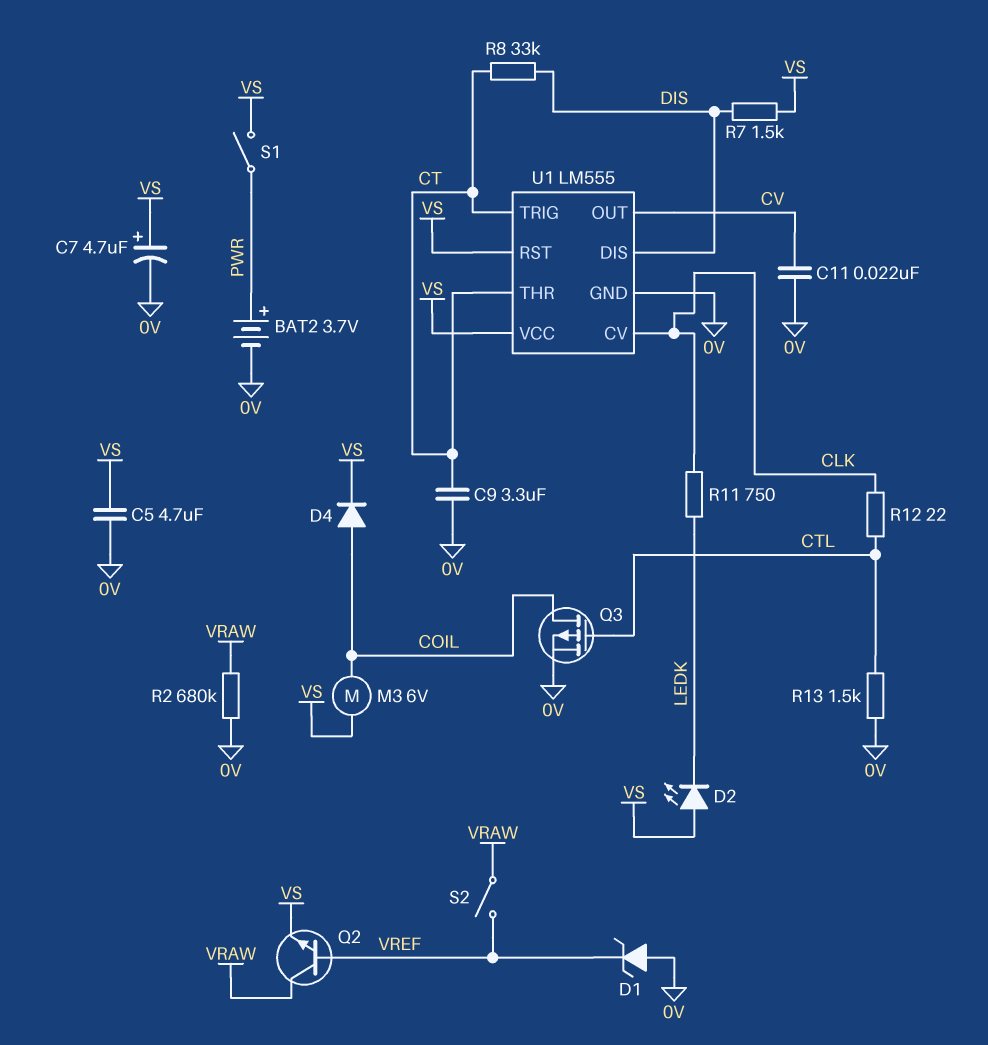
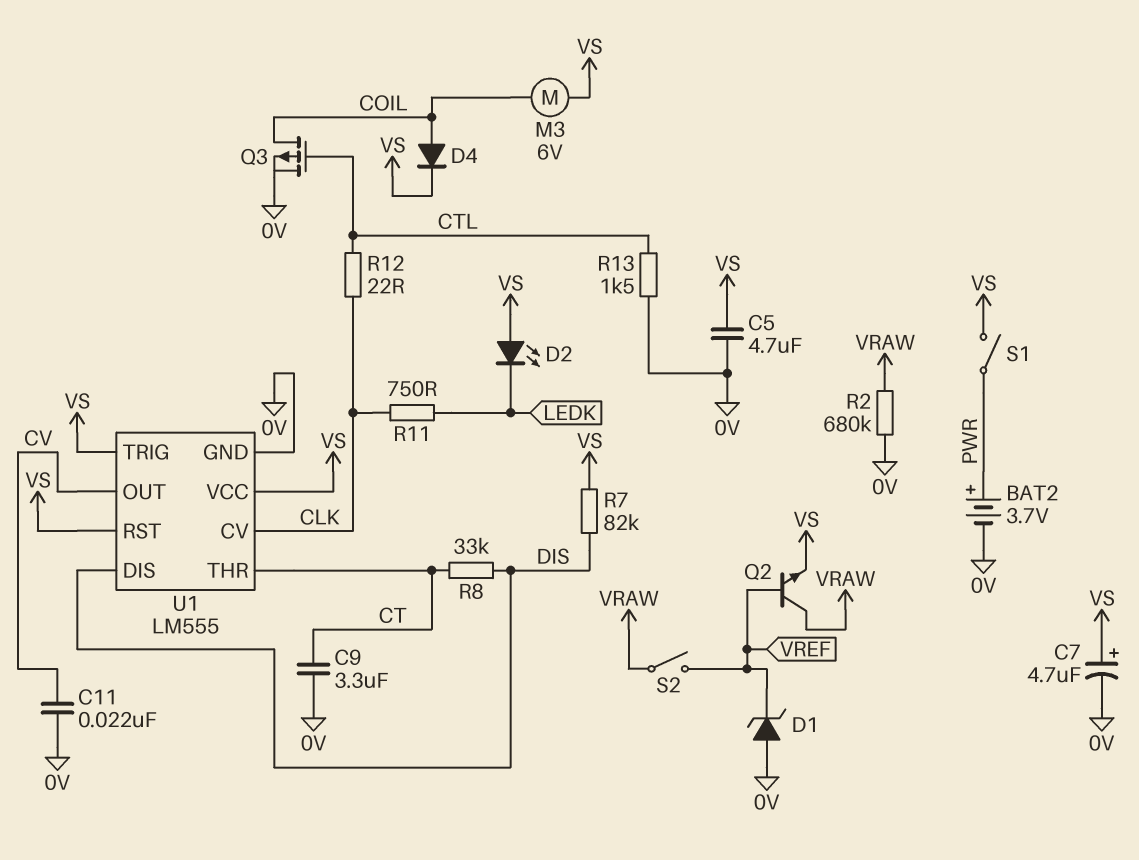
R7: 1.5k (DIS, VS) -> 82k (DIS, VS)
U1 pin TRIG: CT -> VS

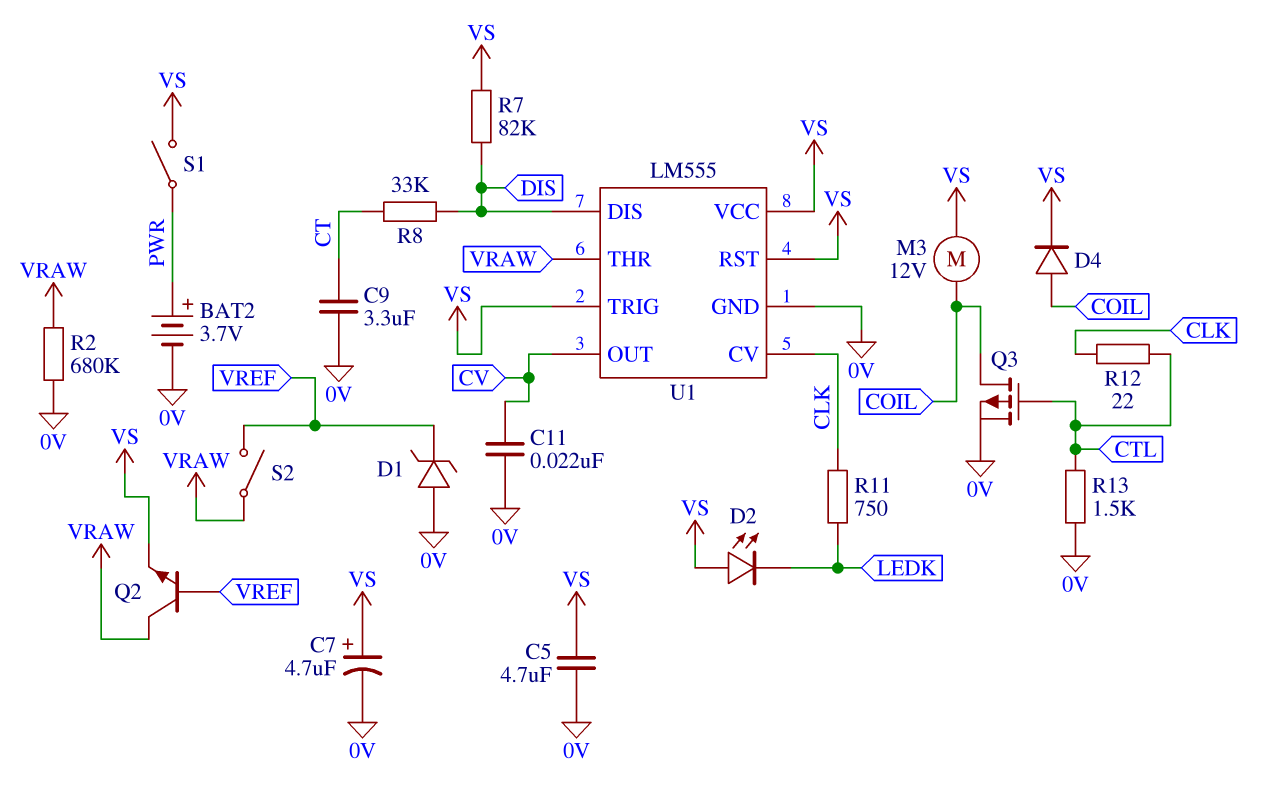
M3: motor 6V (COIL, VS) -> motor 12V (COIL, VS)
U1 pin THR: CT -> VRAW

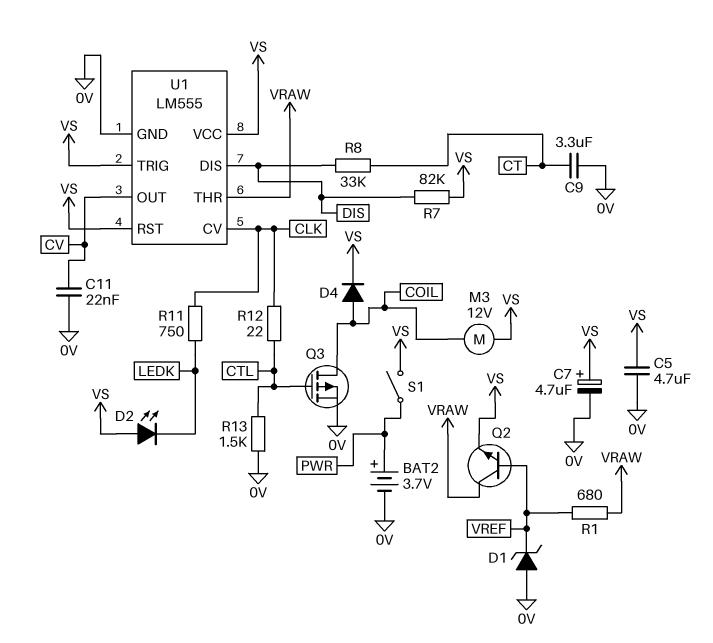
R1: none -> 680 (VRAW, VREF)
R2: 680k (0V, VRAW) -> none
S2: switch (VRAW, VREF) -> none

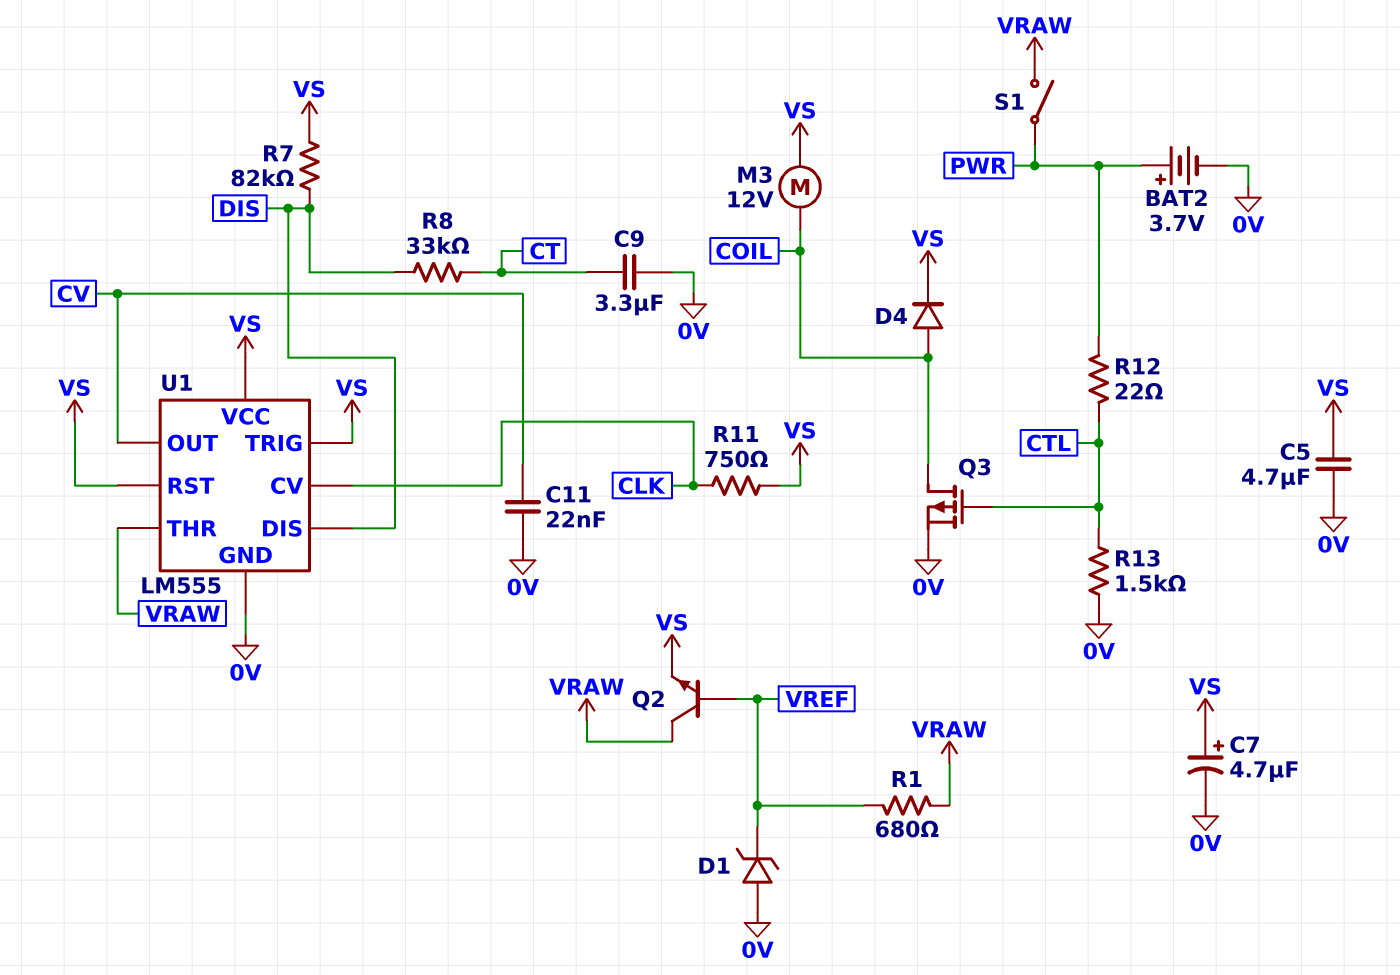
D2: LED (A VS, K LEDK) -> none
R11: 750 (CLK, LEDK) -> 750 (CLK, VS)
R12: 22 (CLK, CTL) -> 22 (CTL, PWR)
S1: switch (PWR, VS) -> switch (PWR, VRAW)

